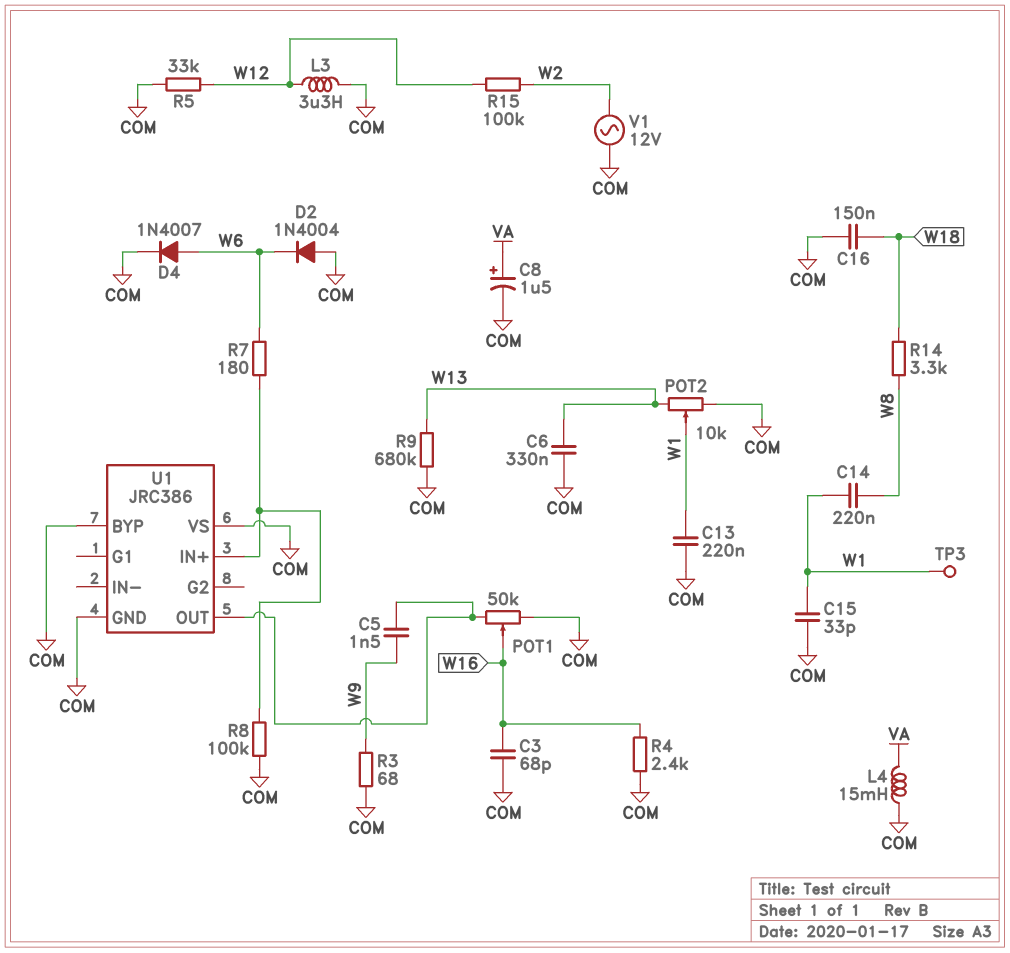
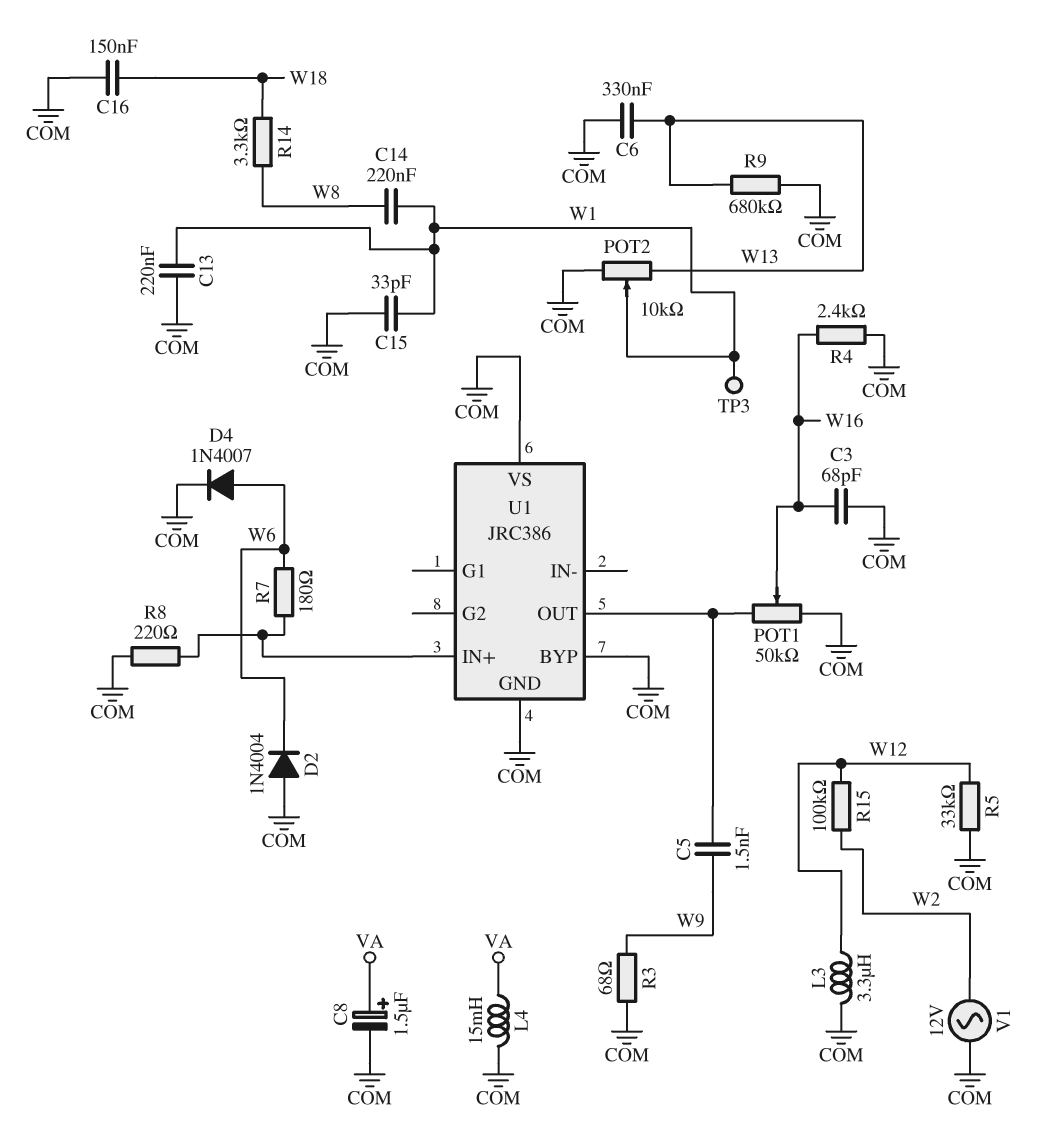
R8: 100k (COM, U1/IN+) -> 220 (COM, U1/IN+)

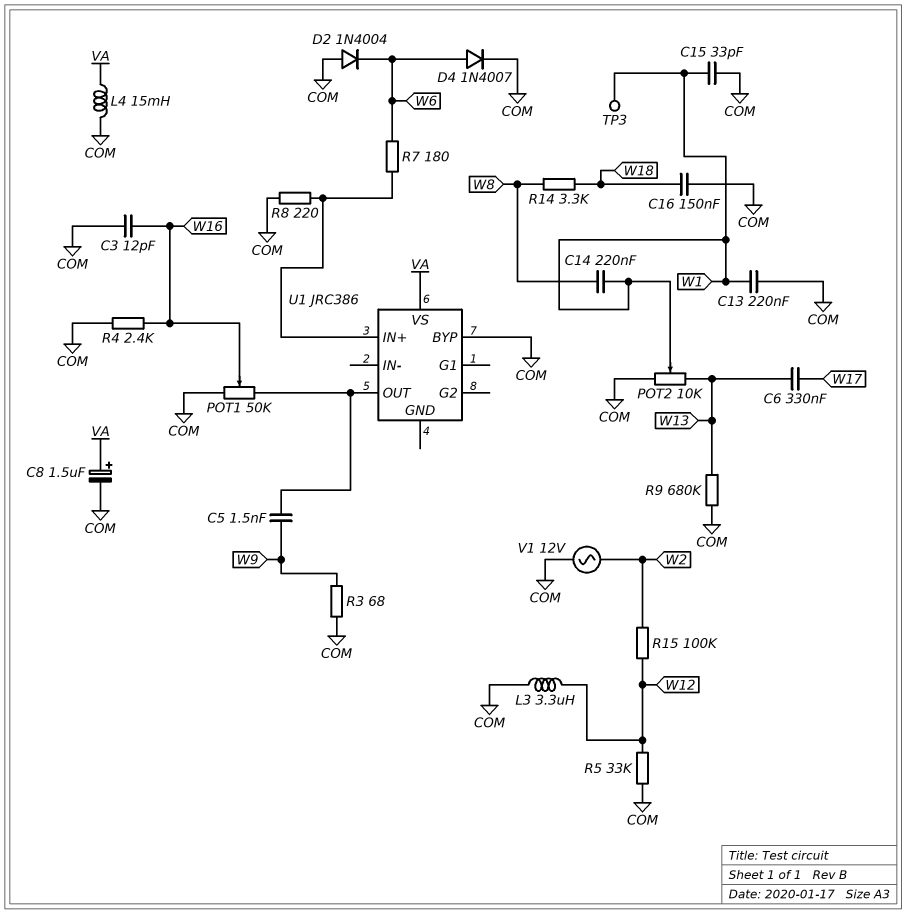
C3: 68pF (COM, W16) -> 12pF (COM, W16)
C6: 330nF (COM, W13) -> 330nF (W13, W17)
U1 pin GND: COM -> none
U1 pin VS: COM -> VA

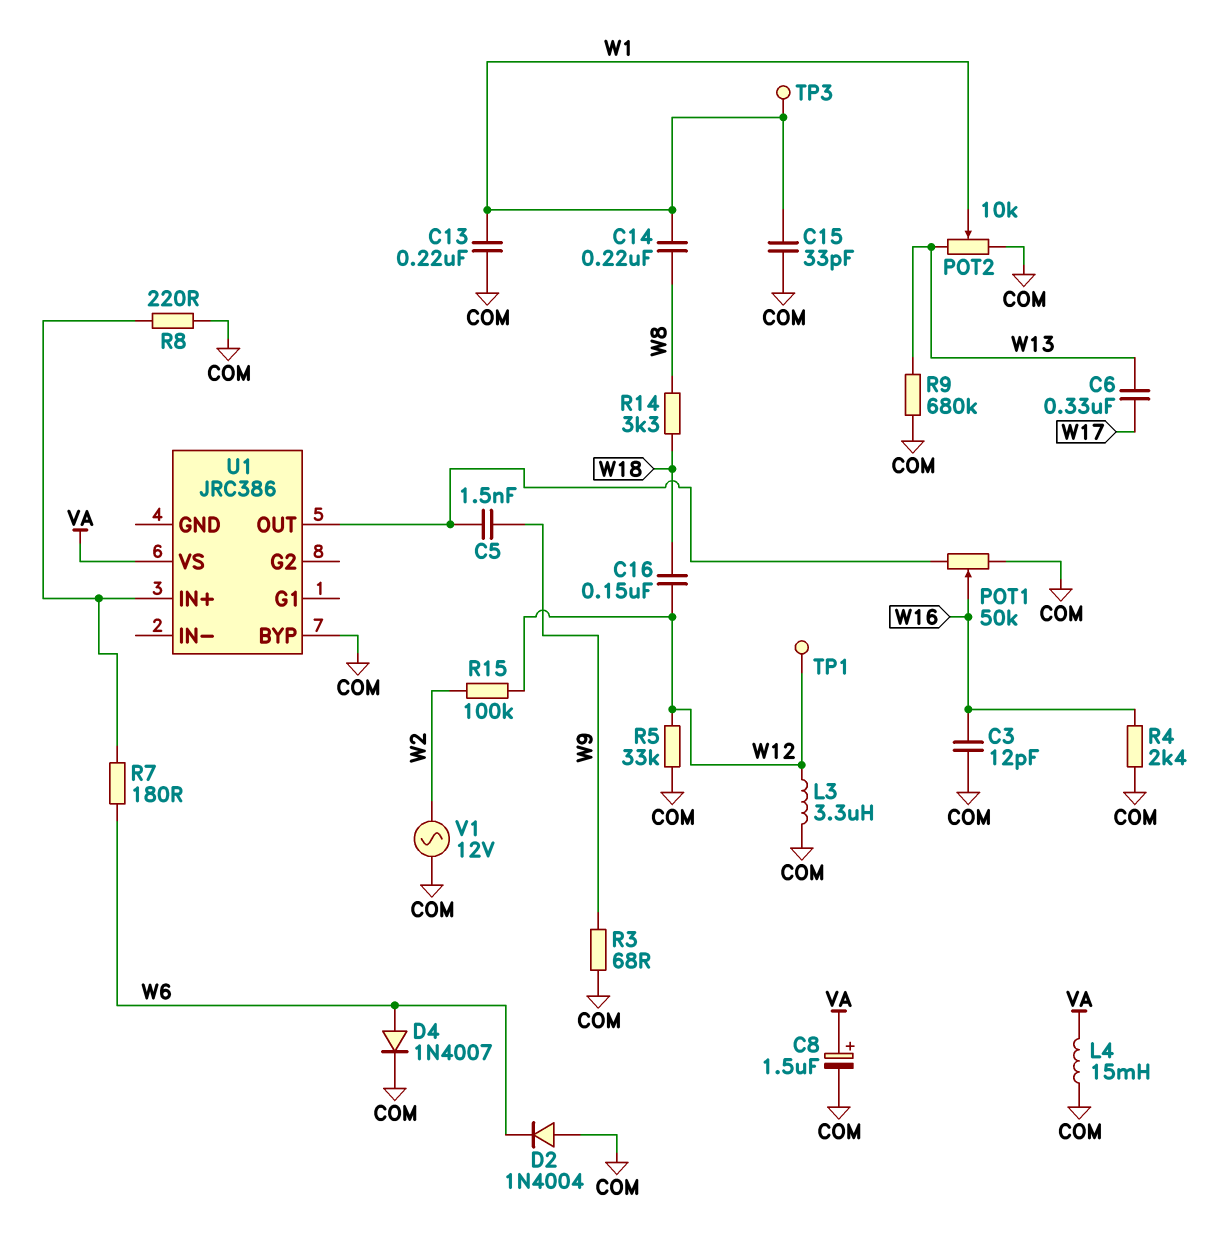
C16: 150nF (COM, W18) -> 150nF (W12, W18)
TP1: none -> test point (W12)

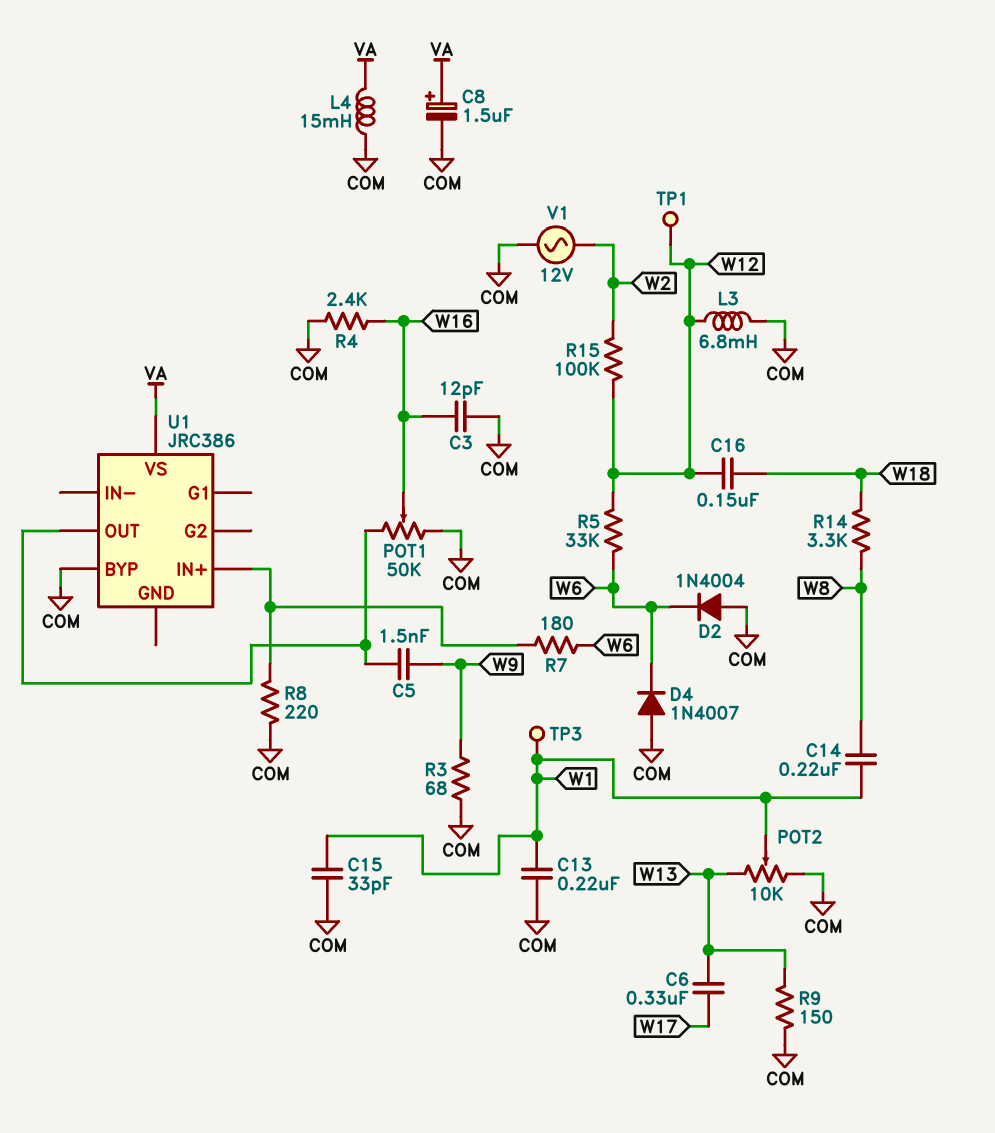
D4: diode 1N4007 (A W6, K COM) -> diode 1N4007 (A COM, K W6)
L3: 3.3uH (COM, W12) -> 6.8mH (COM, W12)
R5: 33k (COM, W12) -> 33k (W6, W12)
R9: 680k (COM, W13) -> 150 (COM, W13)

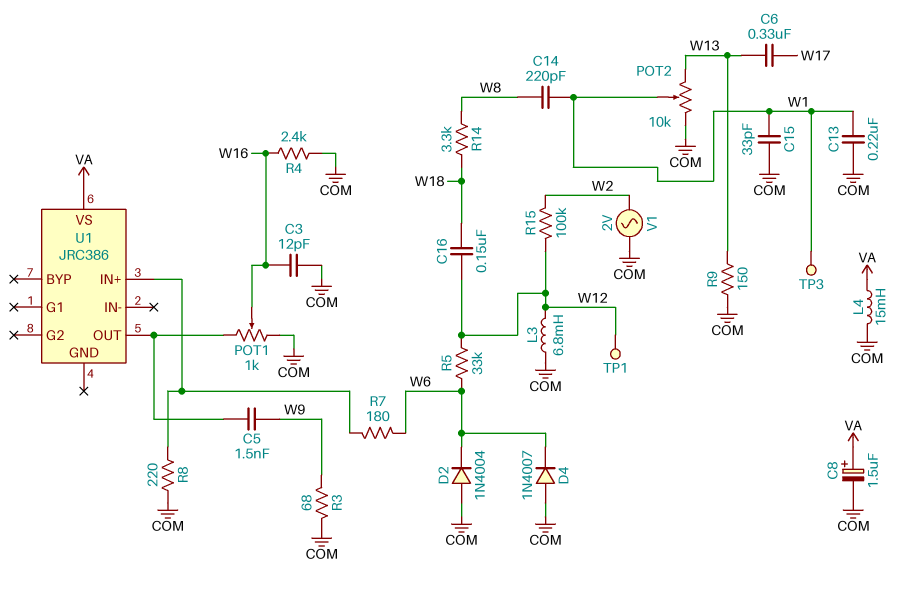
C14: 220nF (W1, W8) -> 220pF (W1, W8)
POT1: 50k (COM, U1/OUT, wiper W16) -> 1k (COM, U1/OUT, wiper W16)
U1 pin BYP: COM -> none
V1: AC 12V (COM, W2) -> AC 2V (COM, W2)

